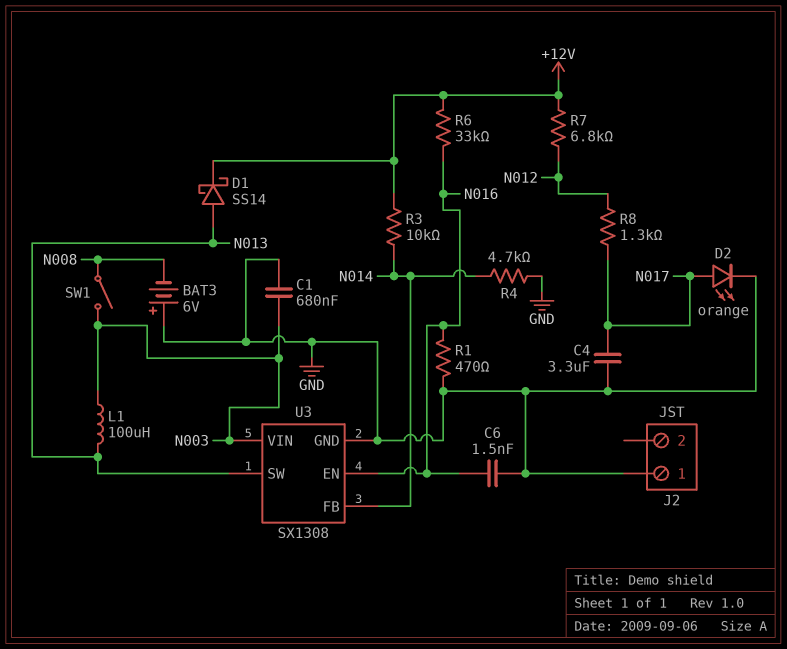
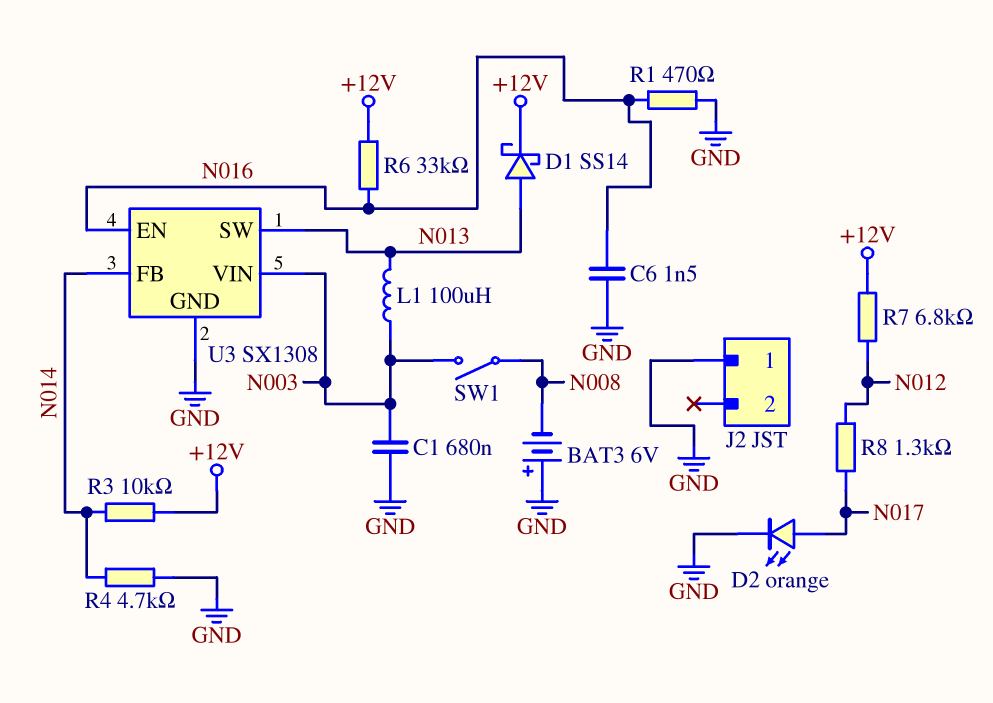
C4: 3.3uF (GND, N017) -> none

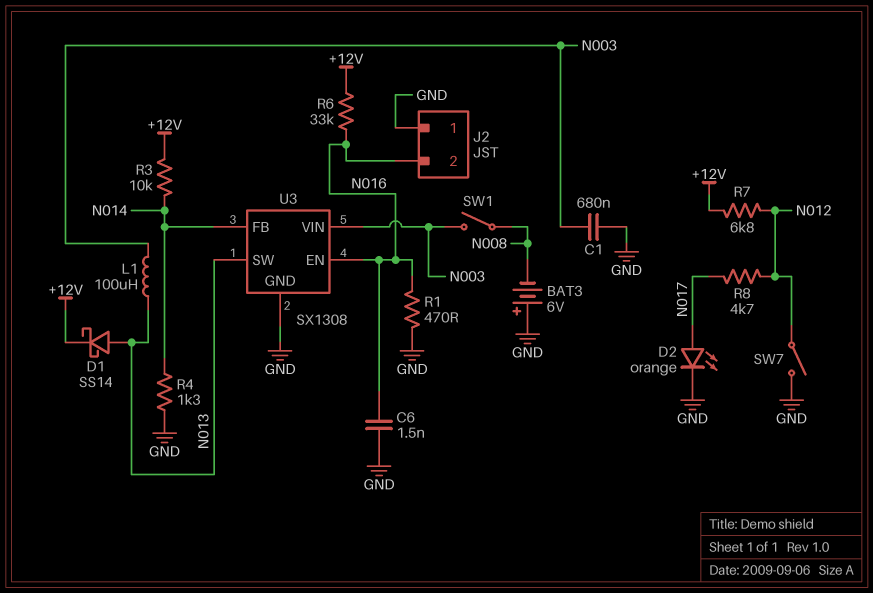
J2 pin 2: none -> N016
R4: 4.7k (GND, N014) -> 1.3k (GND, N014)
R8: 1.3k (N012, N017) -> 4.7k (N012, N017)
SW7: none -> switch (GND, N012)

